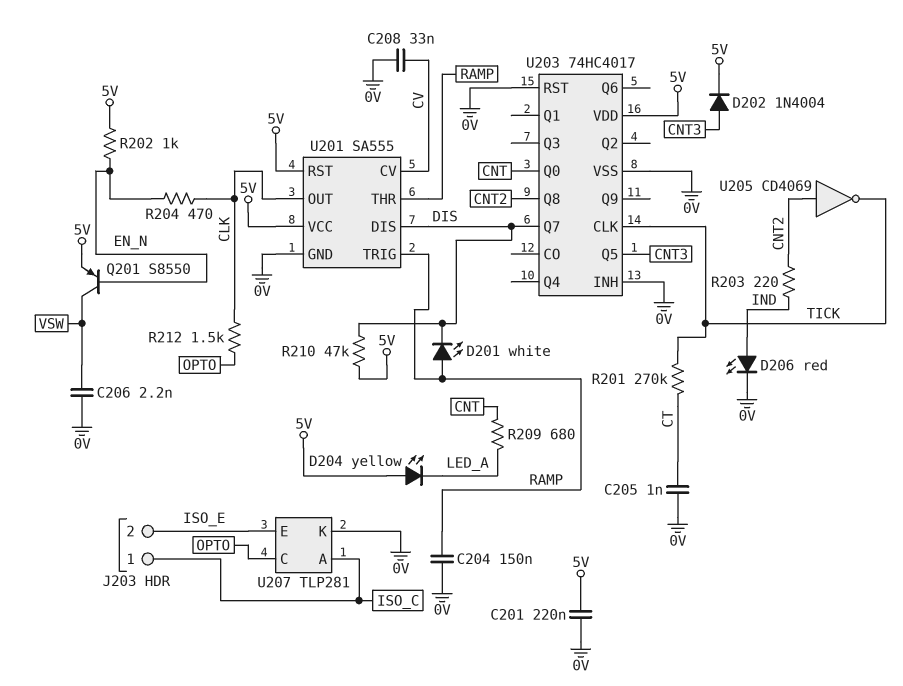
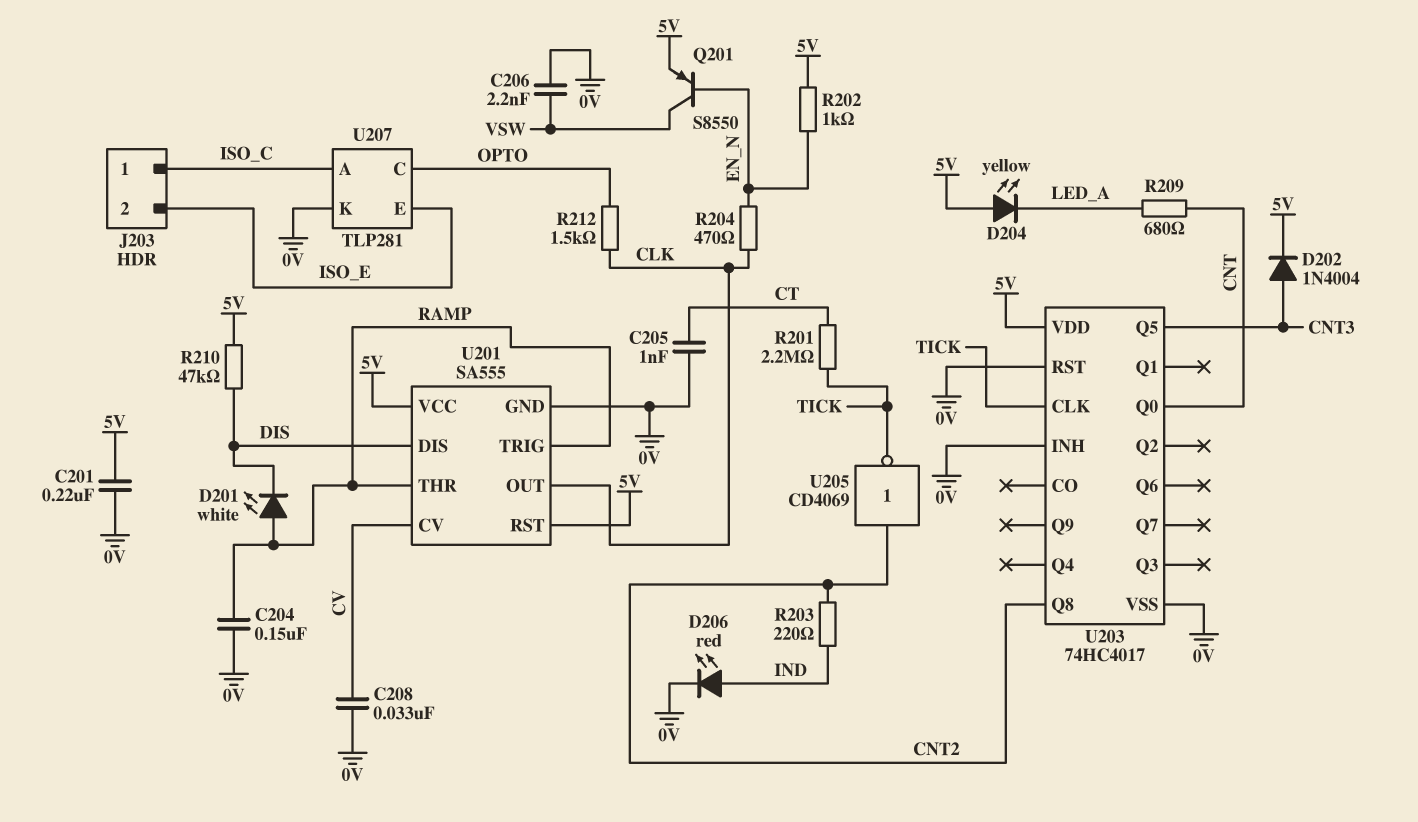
R201: 270k (CT, TICK) -> 2.2M (CT, TICK)
U203 pin Q7: DIS -> none

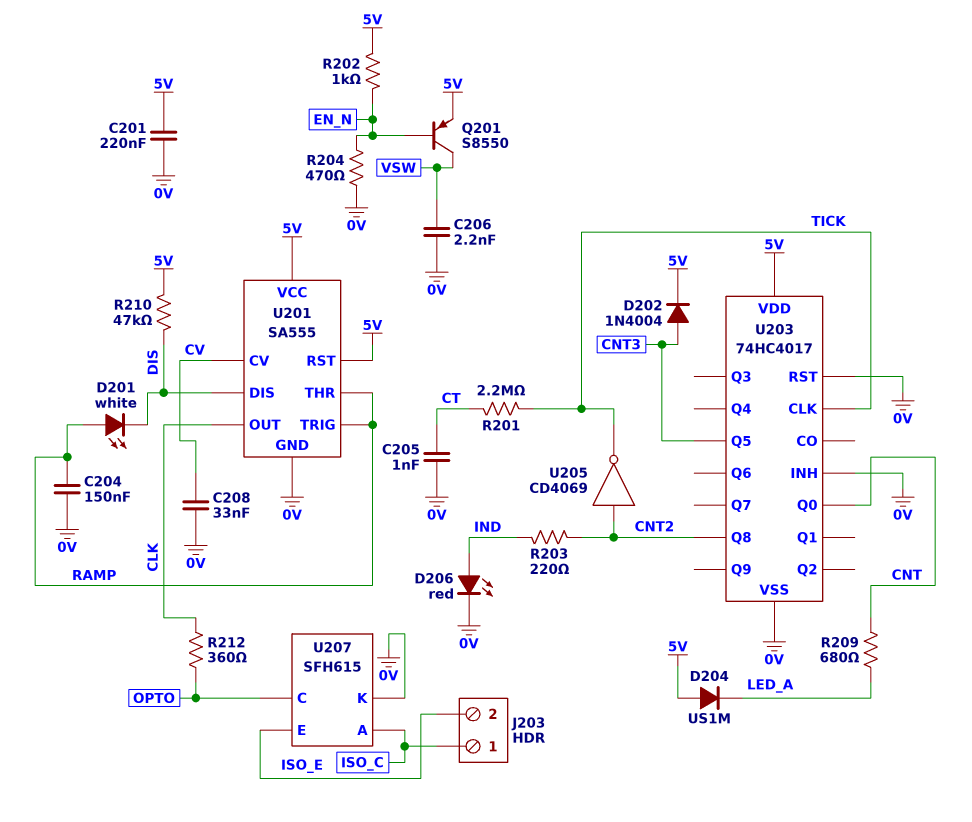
D204: LED yellow (A 5V, K LED_A) -> diode US1M (A 5V, K LED_A)
R204: 470 (CLK, EN_N) -> 470 (0V, EN_N)
R212: 1.5k (CLK, OPTO) -> 360 (CLK, OPTO)
U207: TLP281 -> SFH615

